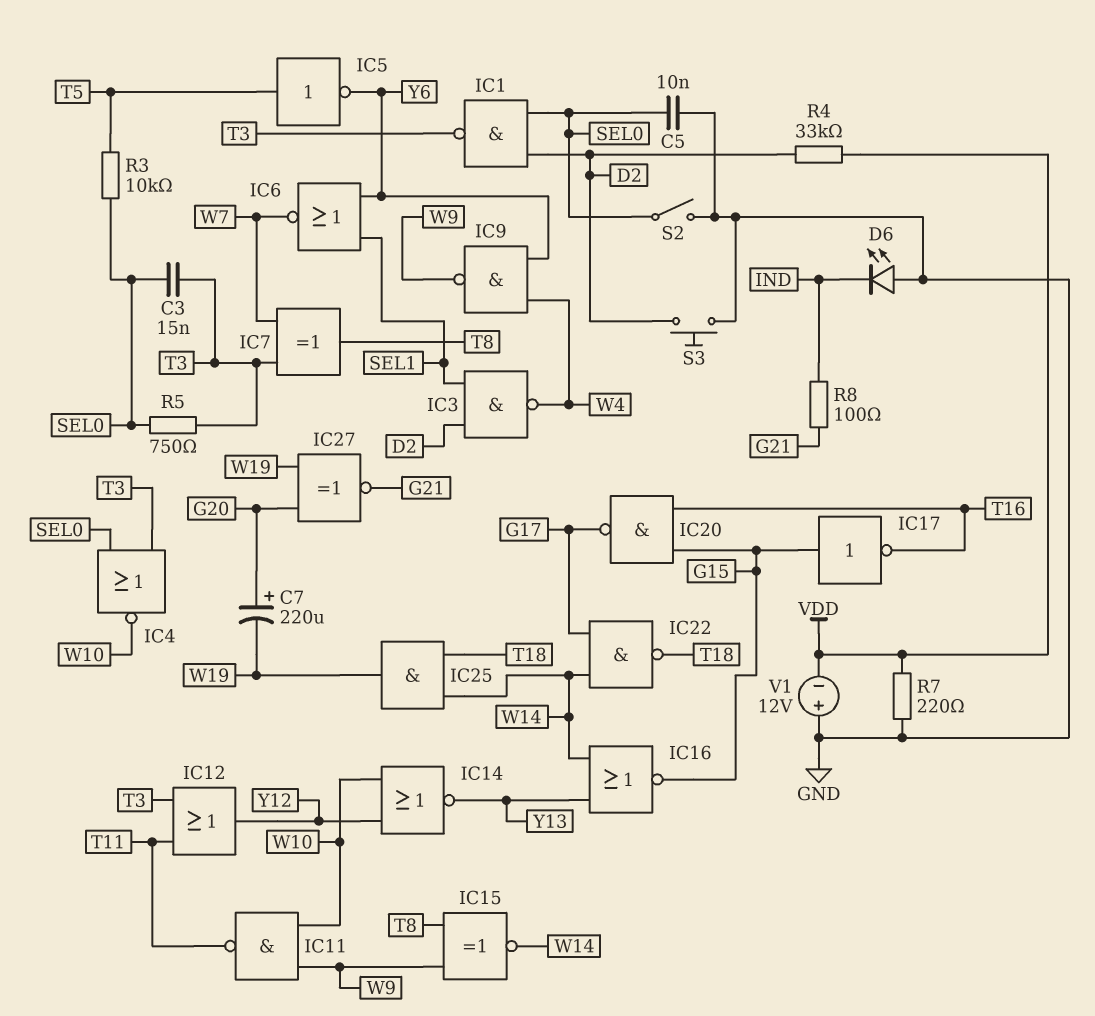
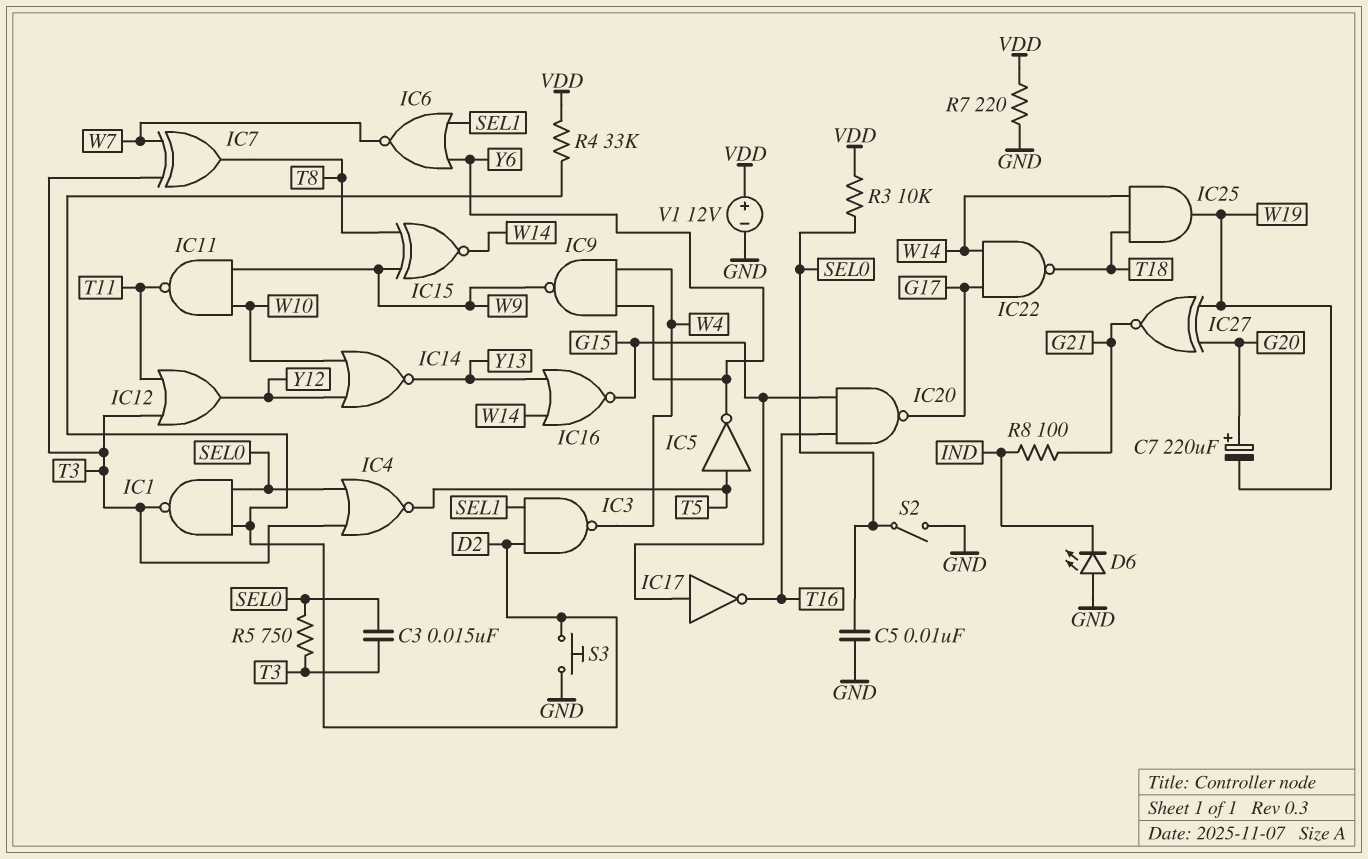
IC4: NOR (in SEL0, in T3, out W10) -> NOR (in SEL0, in T3, out T5)
R3: 10k (SEL0, T5) -> 10k (SEL0, VDD)
V1: 12V (plus GND, minus VDD) -> 12V (plus VDD, minus GND)

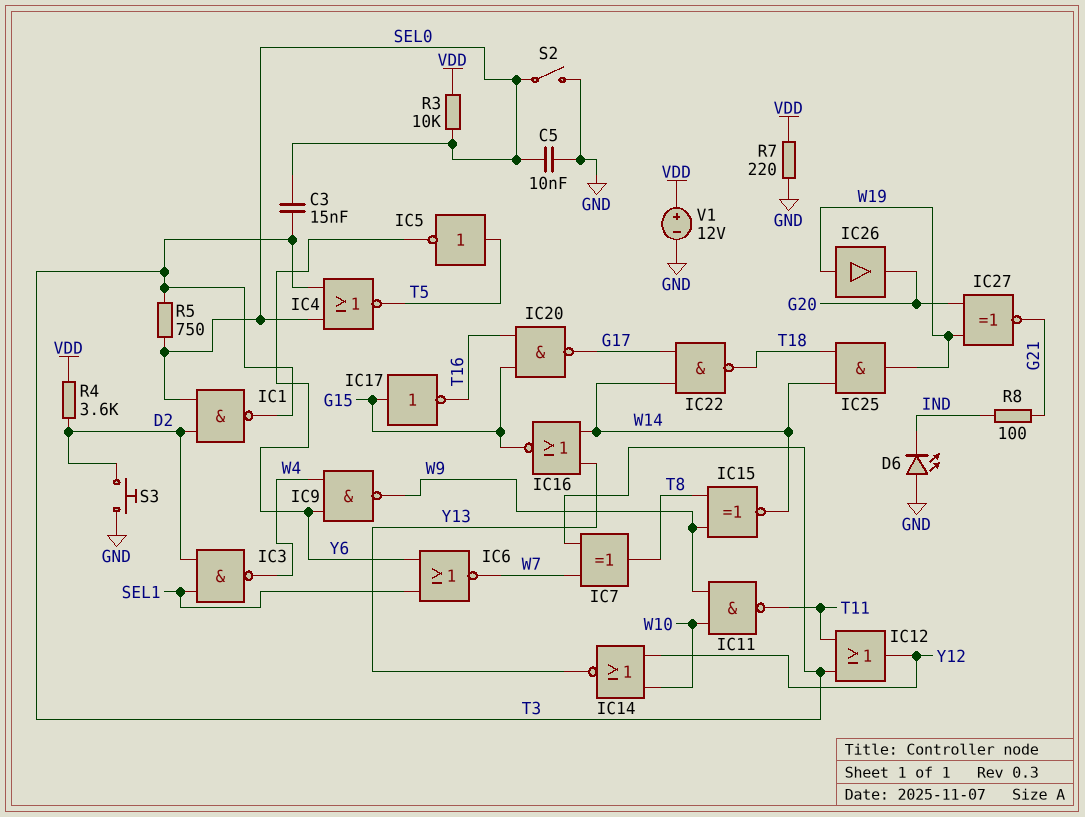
C7: 220uF (plus G20, minus W19) -> none
IC26: none -> buffer (in W19, out G20)
R4: 33k (D2, VDD) -> 3.6k (D2, VDD)

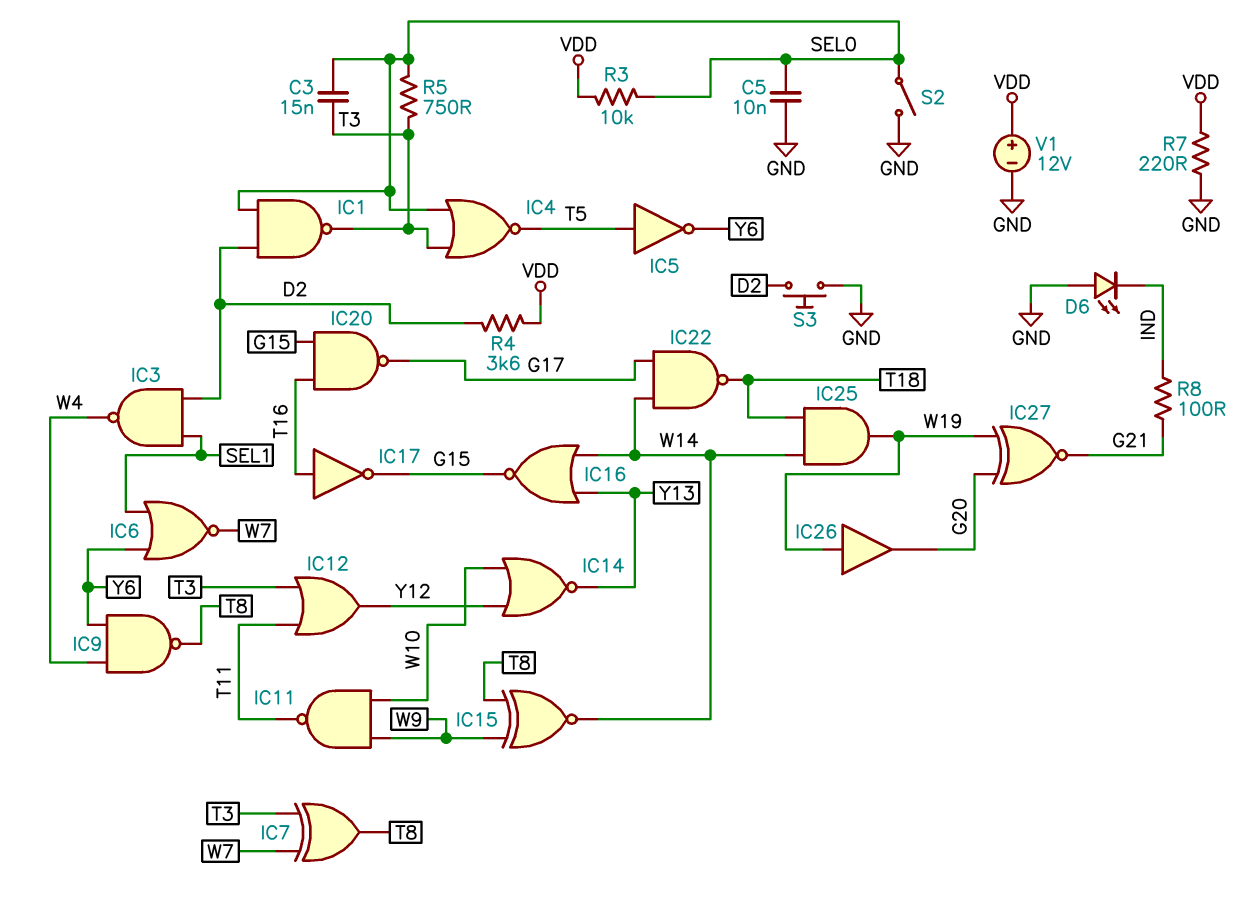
IC9: NAND (in W4, in Y6, out W9) -> NAND (in W4, in Y6, out T8)
IC17: NOT (in G15, out T16) -> NOT (in T16, out G15)

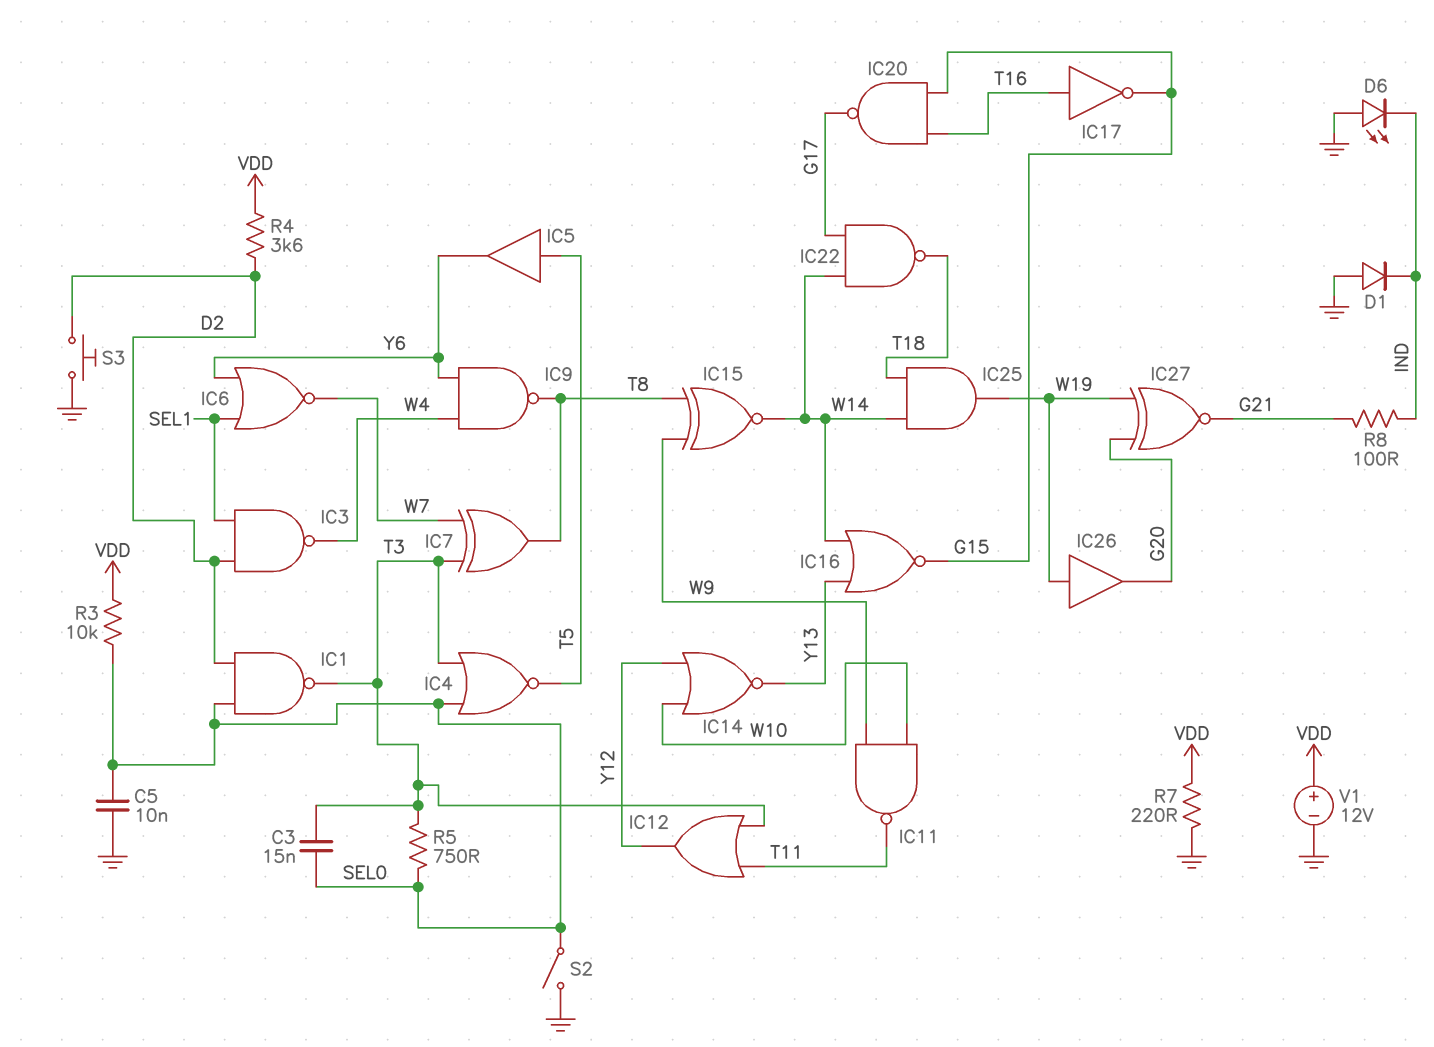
D1: none -> diode (A GND, K IND)
IC5: NOT (in T5, out Y6) -> buffer (in T5, out Y6)

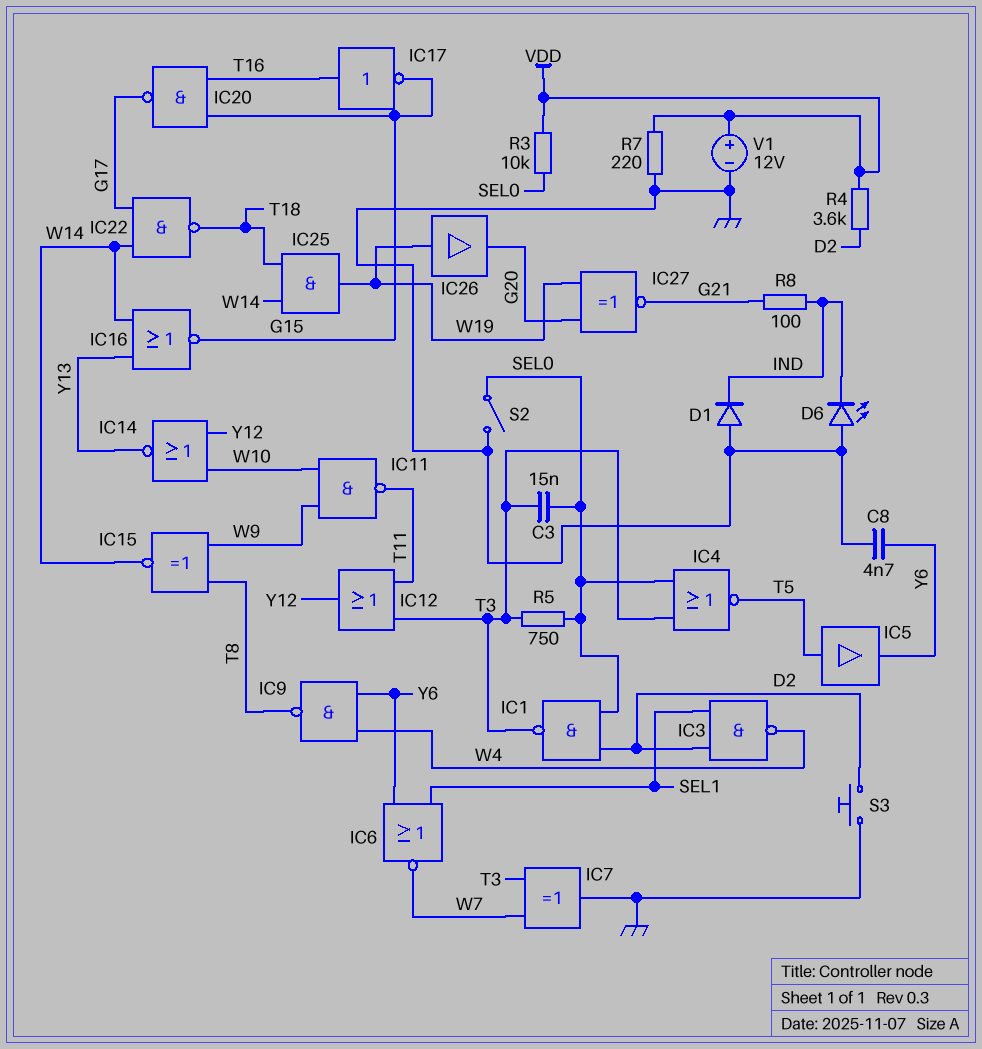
C5: 10nF (GND, SEL0) -> none
C8: none -> 4.7nF (GND, Y6)
IC7: XOR (in T3, in W7, out T8) -> XOR (in T3, in W7, out GND)

